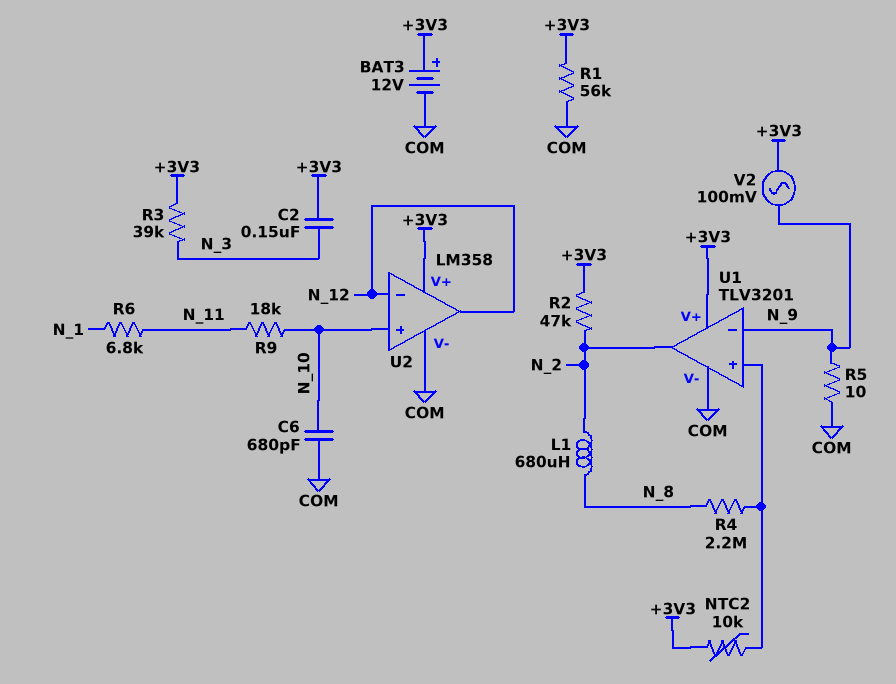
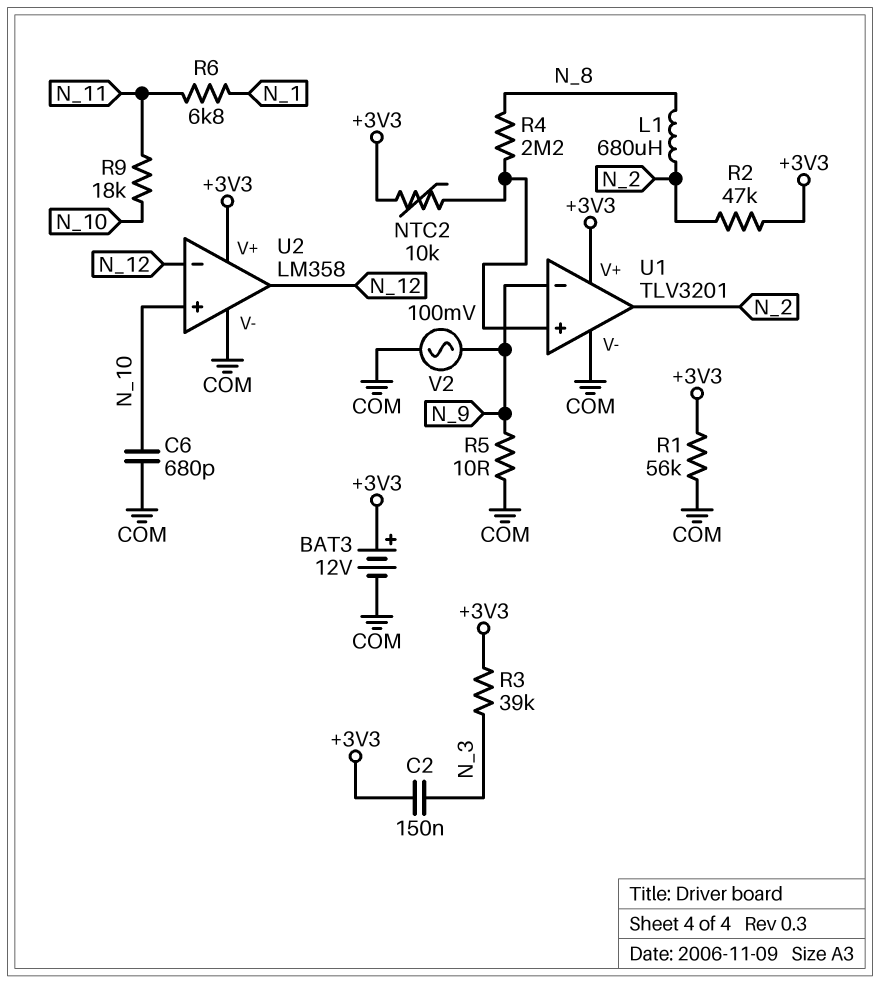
V2: AC 100mV (+3V3, N_9) -> AC 100mV (COM, N_9)

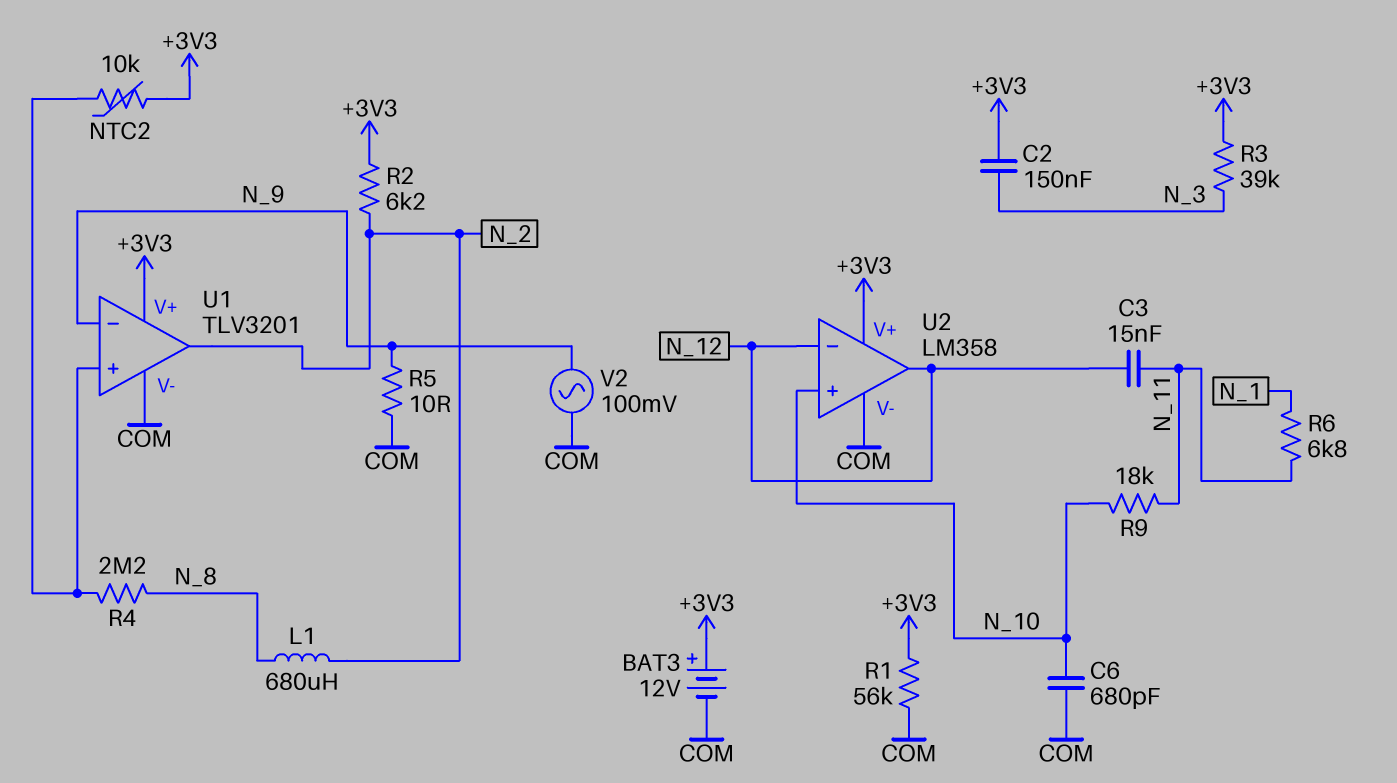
C3: none -> 15nF (N_11, N_12)
R2: 47k (+3V3, N_2) -> 6.2k (+3V3, N_2)

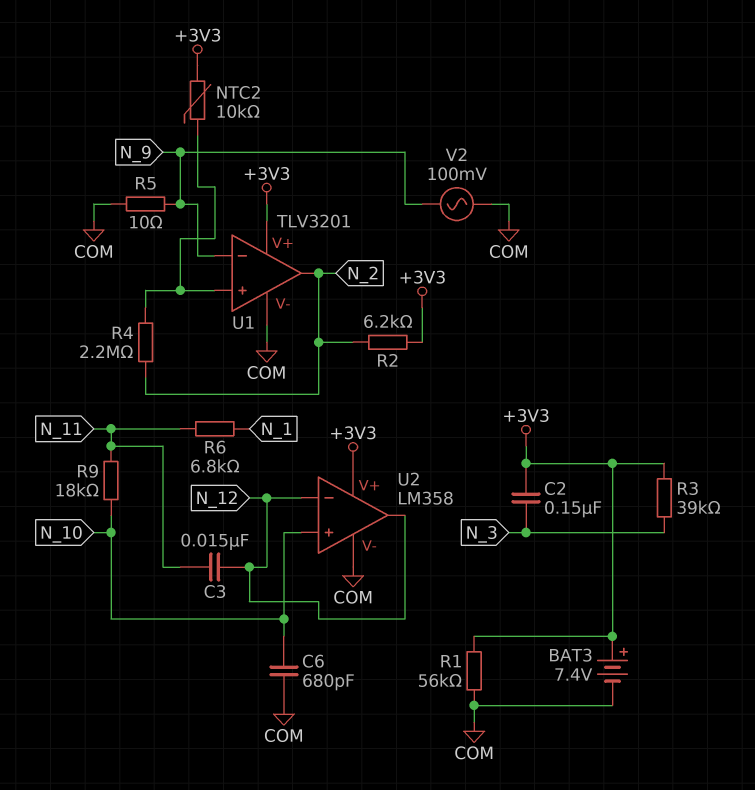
BAT3: 12V (plus +3V3, minus COM) -> 7.4V (plus +3V3, minus COM)
L1: 680uH (N_2, N_8) -> none
R4: 2.2M (N_8, U1/in+) -> 2.2M (N_2, U1/in+)

